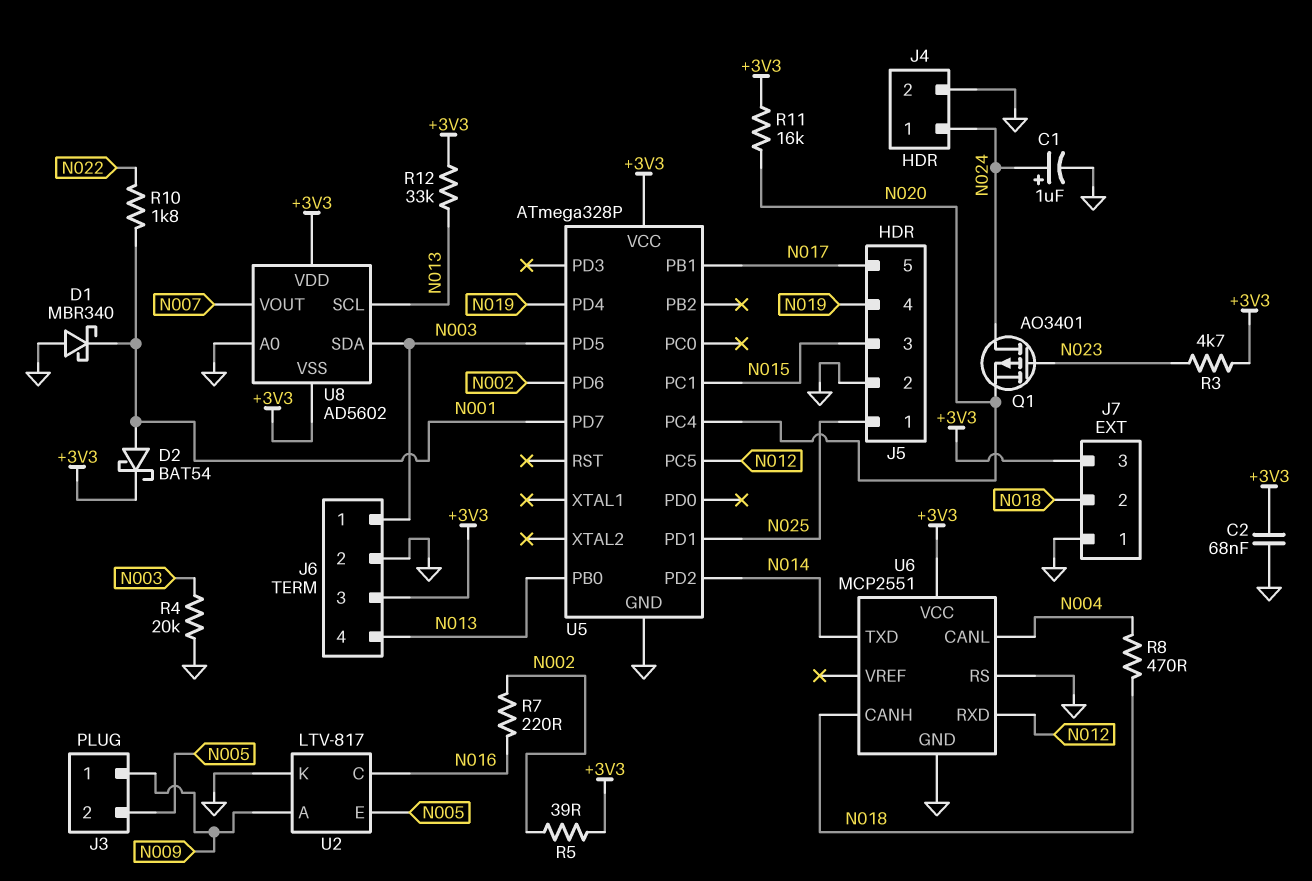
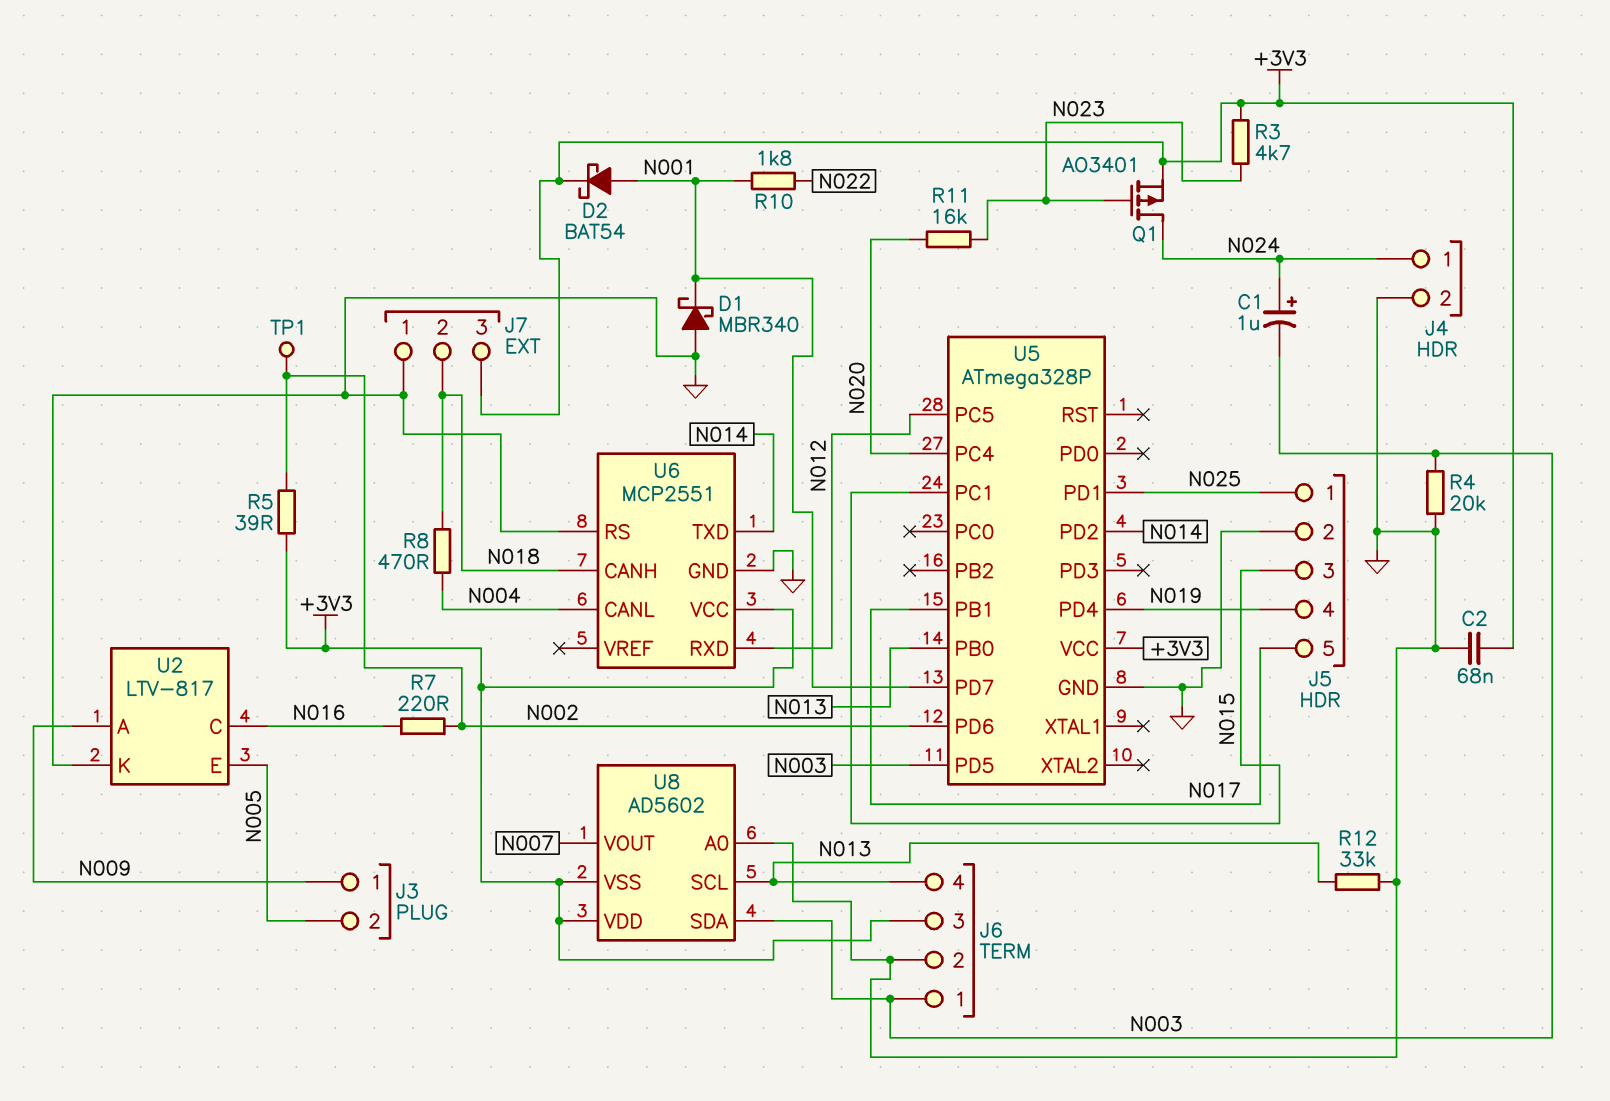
C1: 1uF (plus N024, minus GND) -> 1uF (plus N024, minus N003)
Q1: PMOS AO3401 (G N023, D N024, S N020) -> PMOS AO3401 (G N023, D N024, S +3V3)
R11: 16k (+3V3, N020) -> 16k (N020, N023)
R12: 33k (+3V3, N013) -> 33k (GND, N013)
TP1: none -> test point (N002)

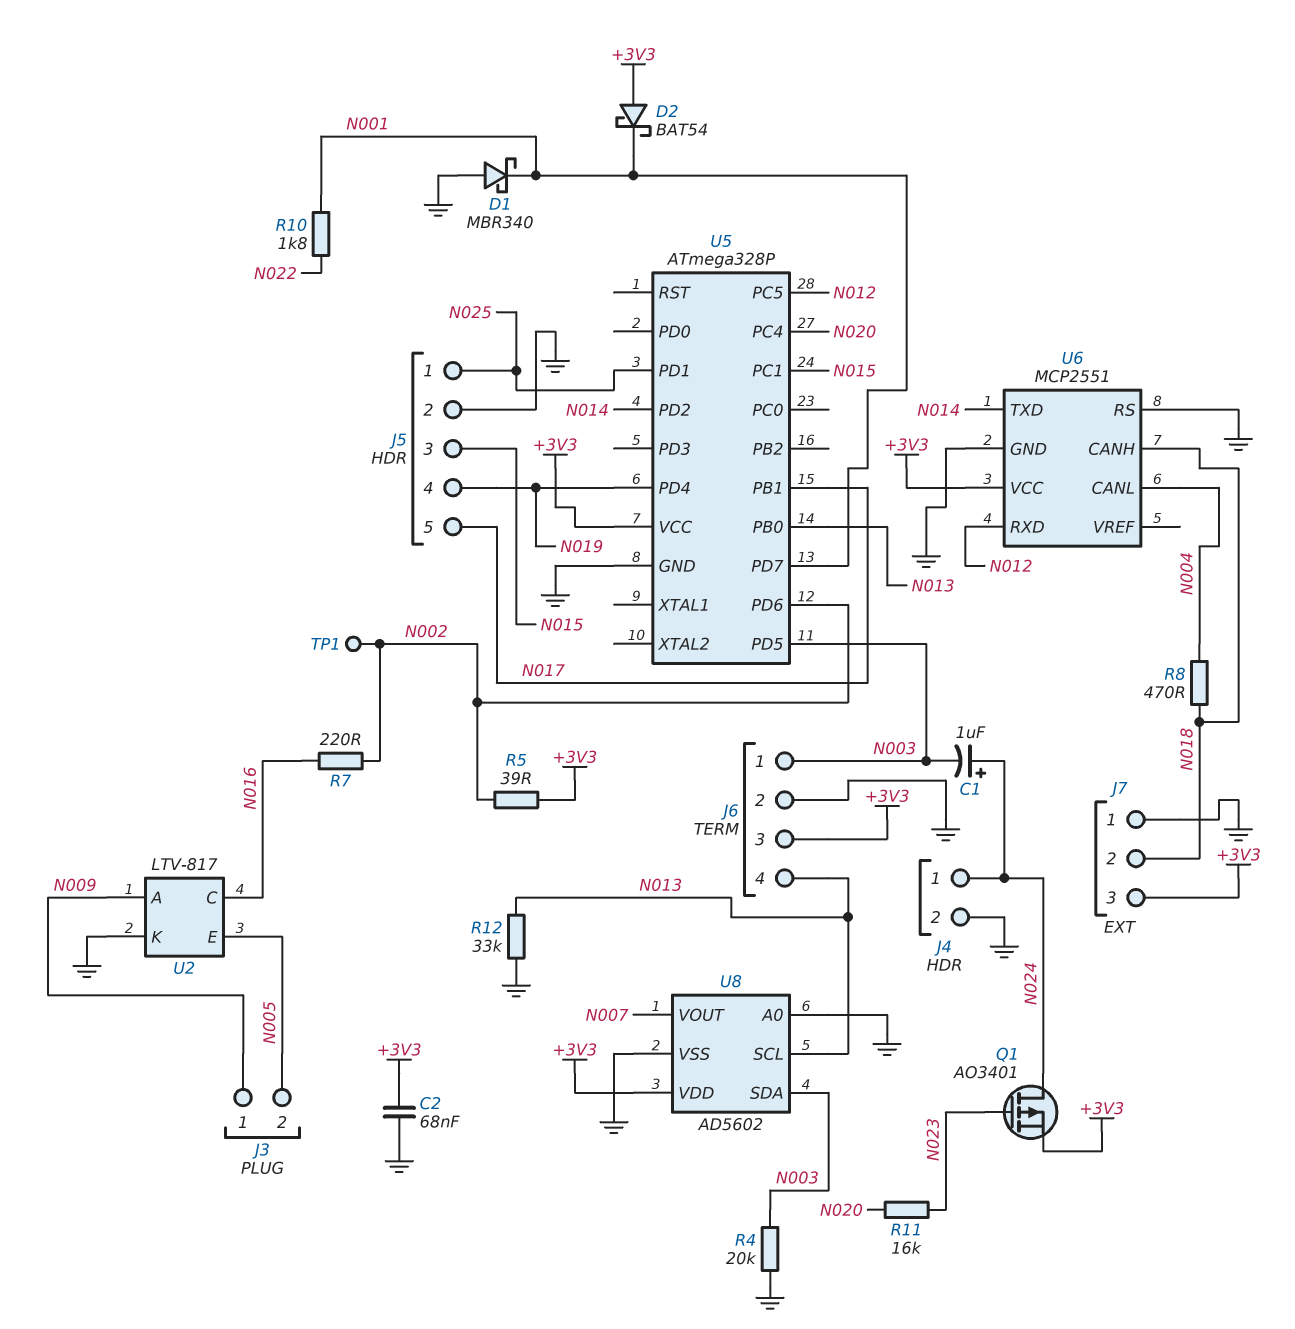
D2: schottky BAT54 (A N001, K +3V3) -> schottky BAT54 (A +3V3, K N001)
R3: 4.7k (+3V3, N023) -> none
U8 pin VSS: +3V3 -> GND

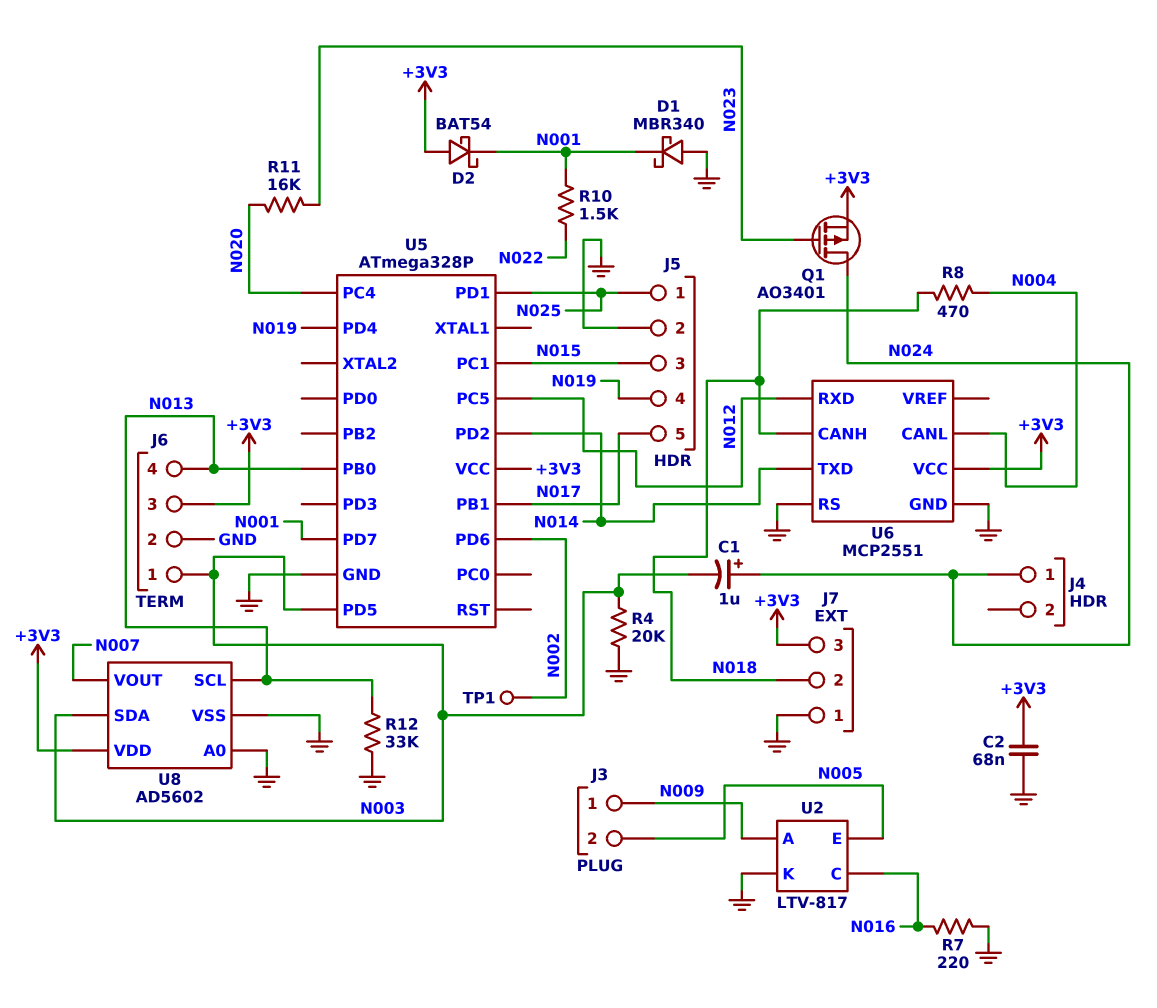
J4 pin 2: GND -> none
R5: 39 (+3V3, N002) -> none
R7: 220 (N002, N016) -> 220 (GND, N016)
R10: 1.8k (N001, N022) -> 1.5k (N001, N022)

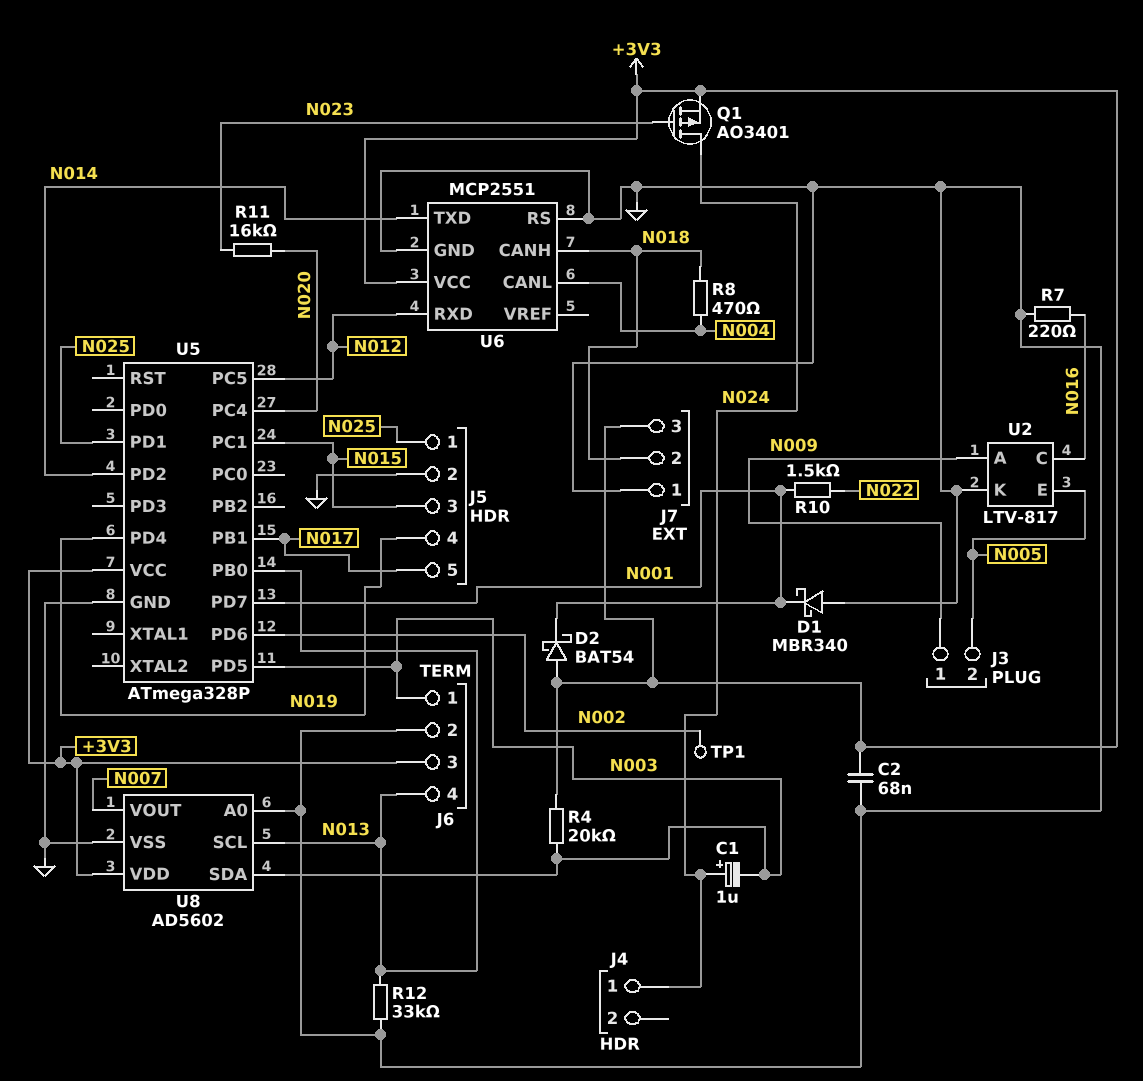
R4: 20k (GND, N003) -> 20k (+3V3, N003)

